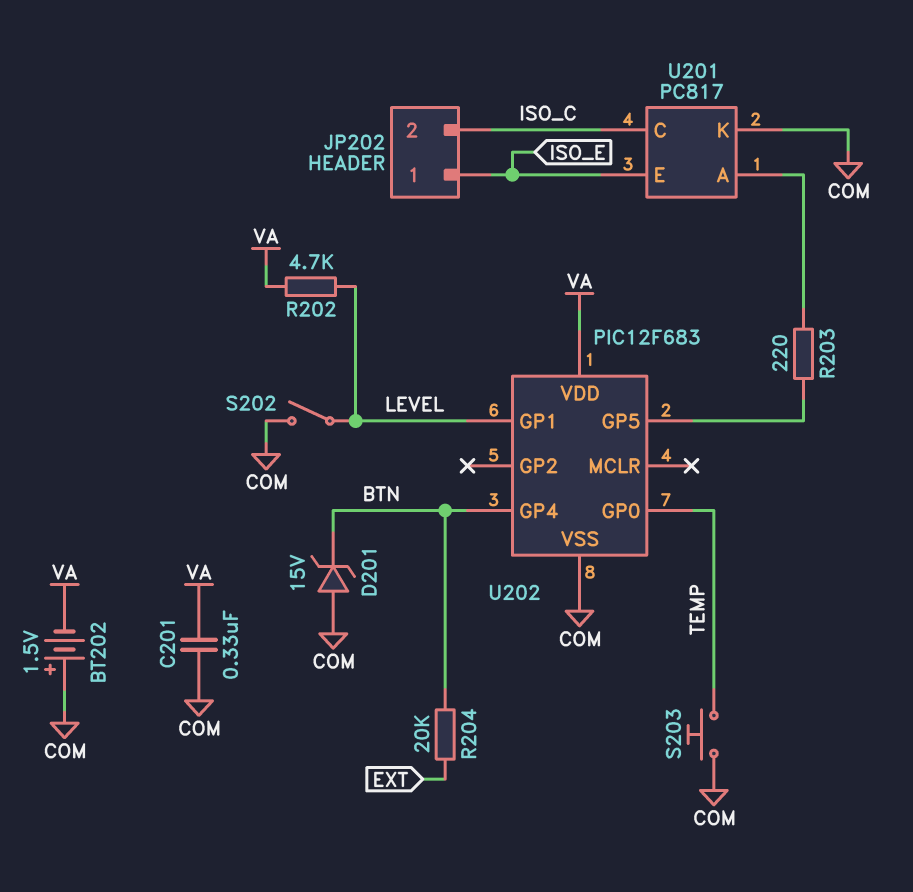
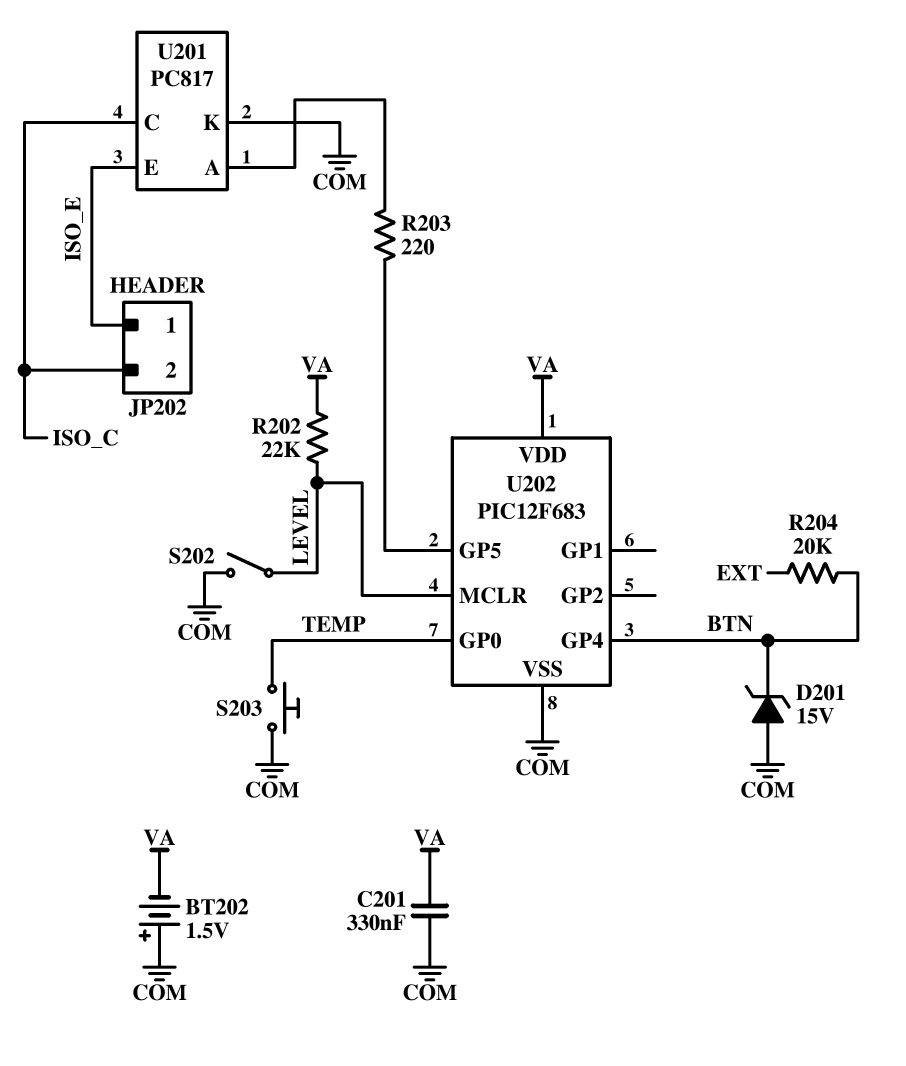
R202: 4.7k (LEVEL, VA) -> 22k (LEVEL, VA)
U202 pin GP1: LEVEL -> none
U202 pin MCLR: none -> LEVEL

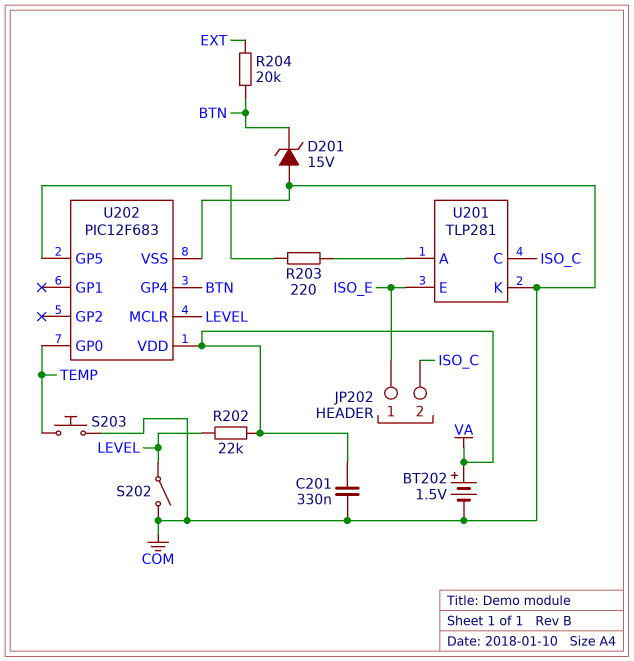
BT202: 1.5V (plus COM, minus VA) -> 1.5V (plus VA, minus COM)
U201: PC817 -> TLP281

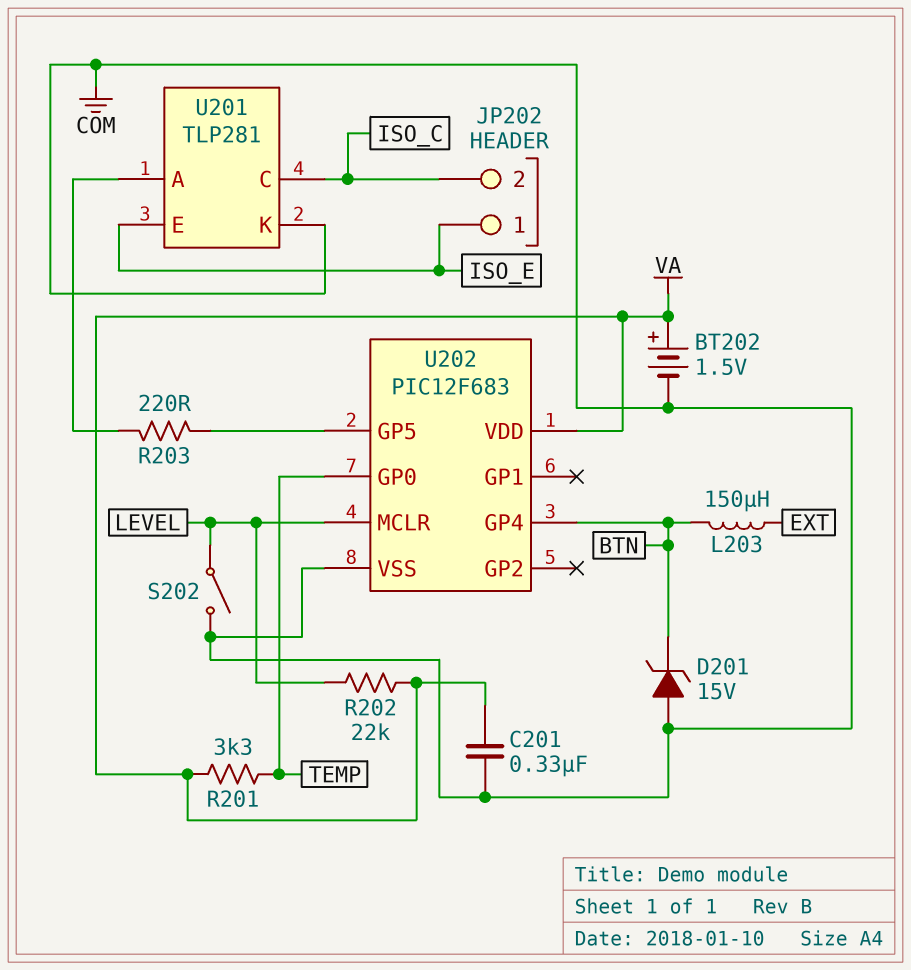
L203: none -> 150uH (BTN, EXT)
R201: none -> 3.3k (TEMP, VA)
R204: 20k (BTN, EXT) -> none
S203: button (COM, TEMP) -> none

